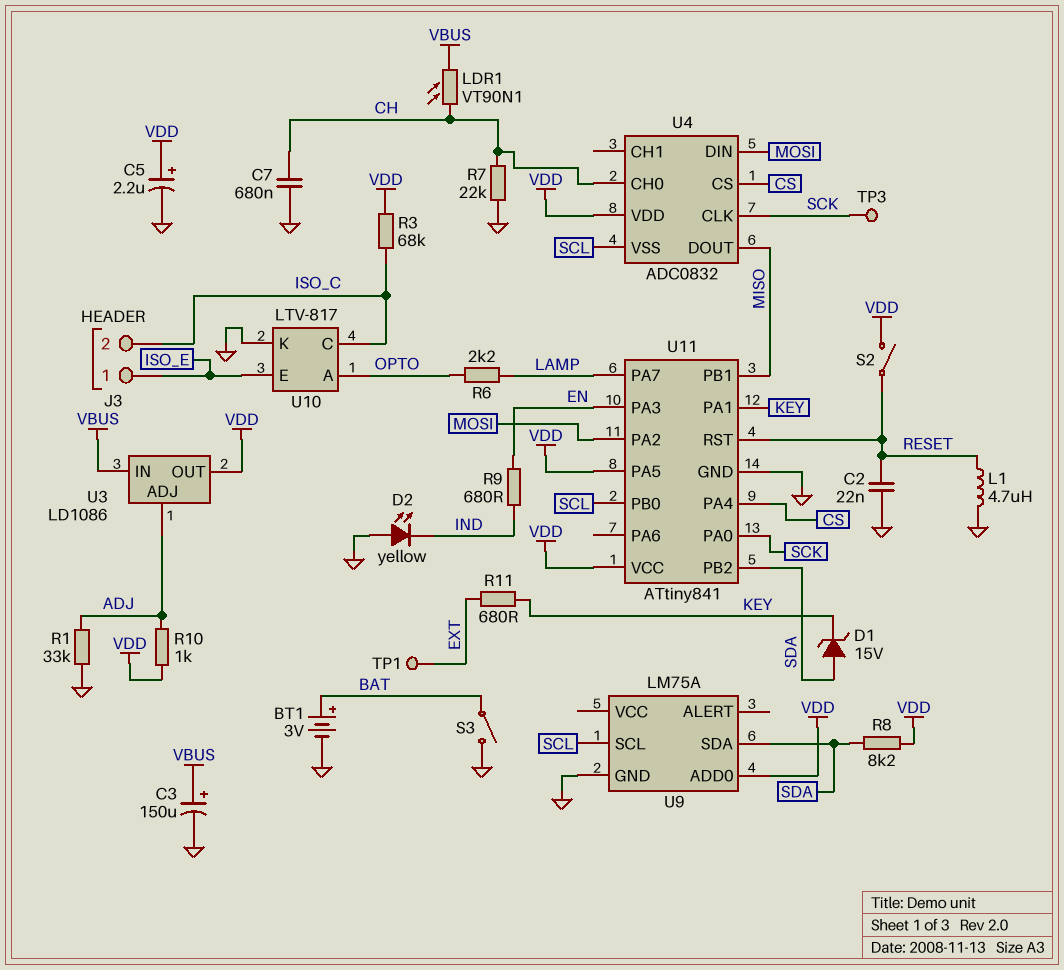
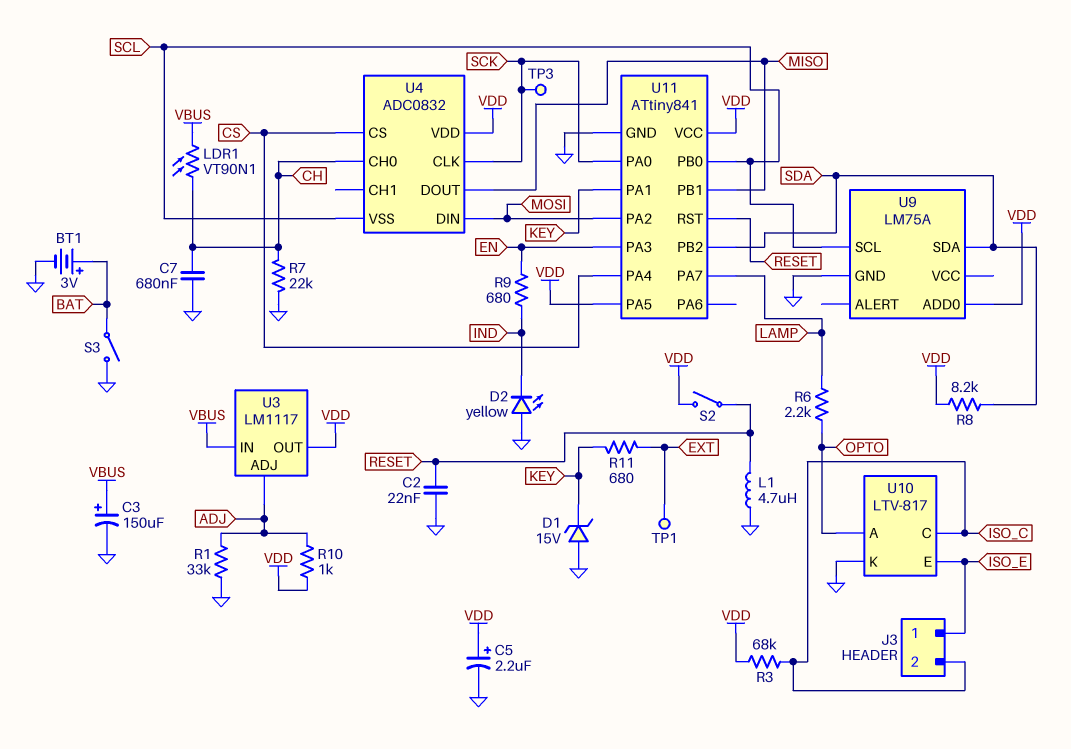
D1: zener 15V (A SDA, K KEY) -> zener 15V (A GND, K KEY)
U3: LD1086 -> LM1117

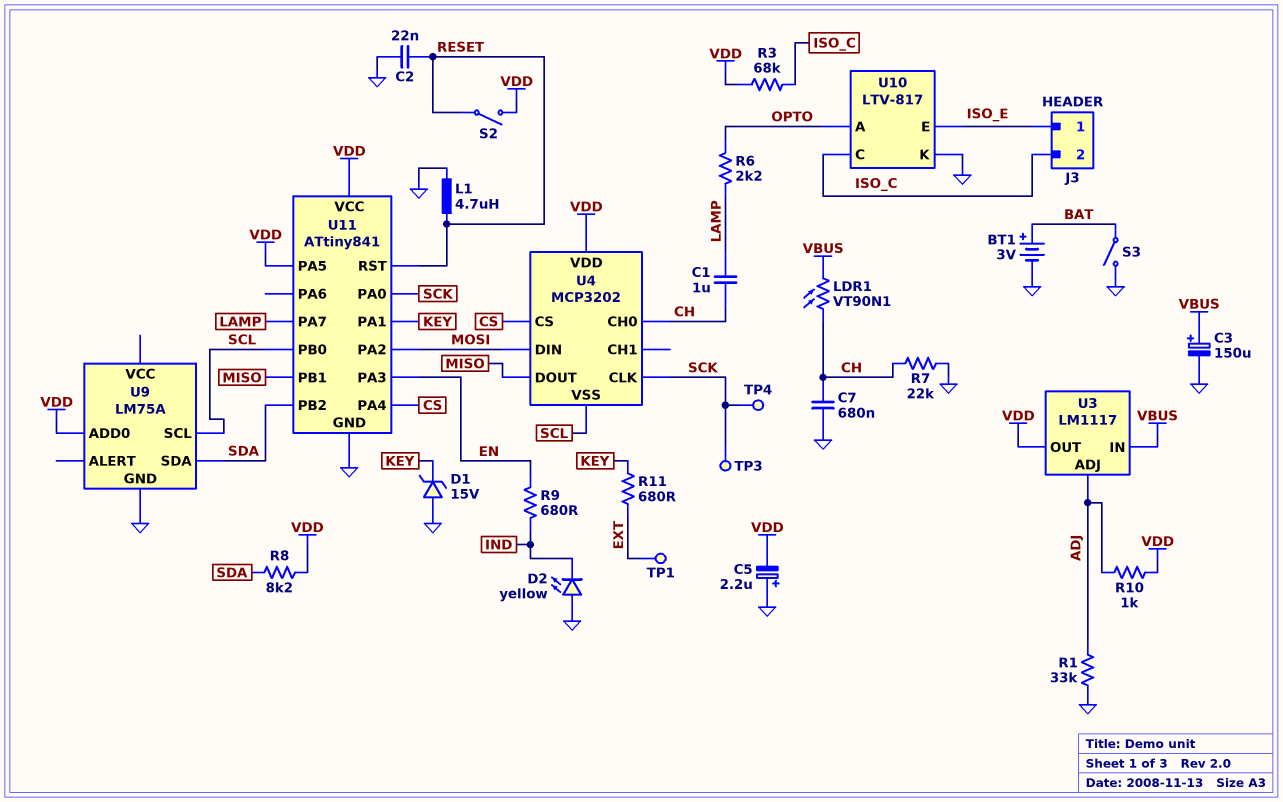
C1: none -> 1uF (CH, LAMP)
C5: 2.2uF (plus VDD, minus GND) -> 2.2uF (plus GND, minus VDD)
TP4: none -> test point (SCK)
U4: ADC0832 -> MCP3202

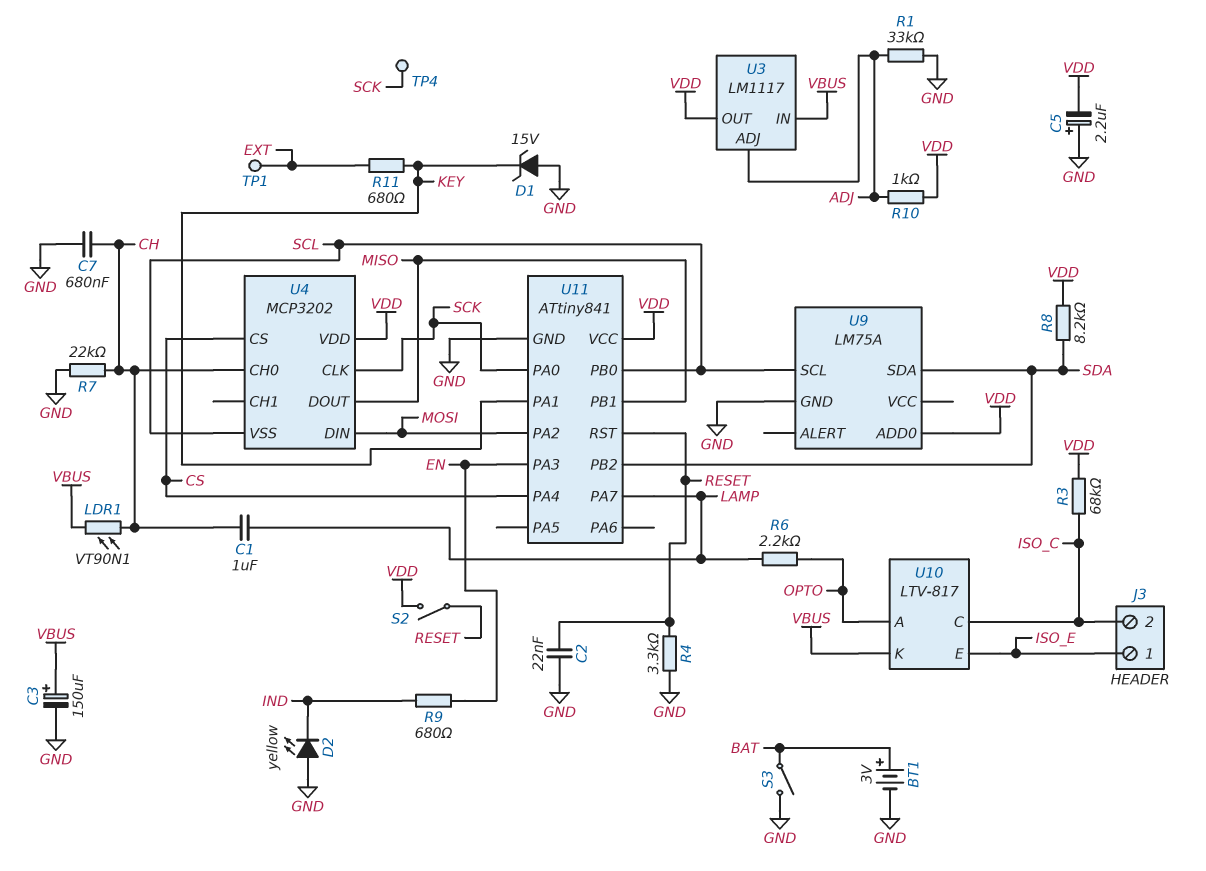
L1: 4.7uH (GND, RESET) -> none
R4: none -> 3.3k (GND, RESET)
TP3: test point (SCK) -> none
U10 pin K: GND -> VBUS
U11 pin PA5: VDD -> none

